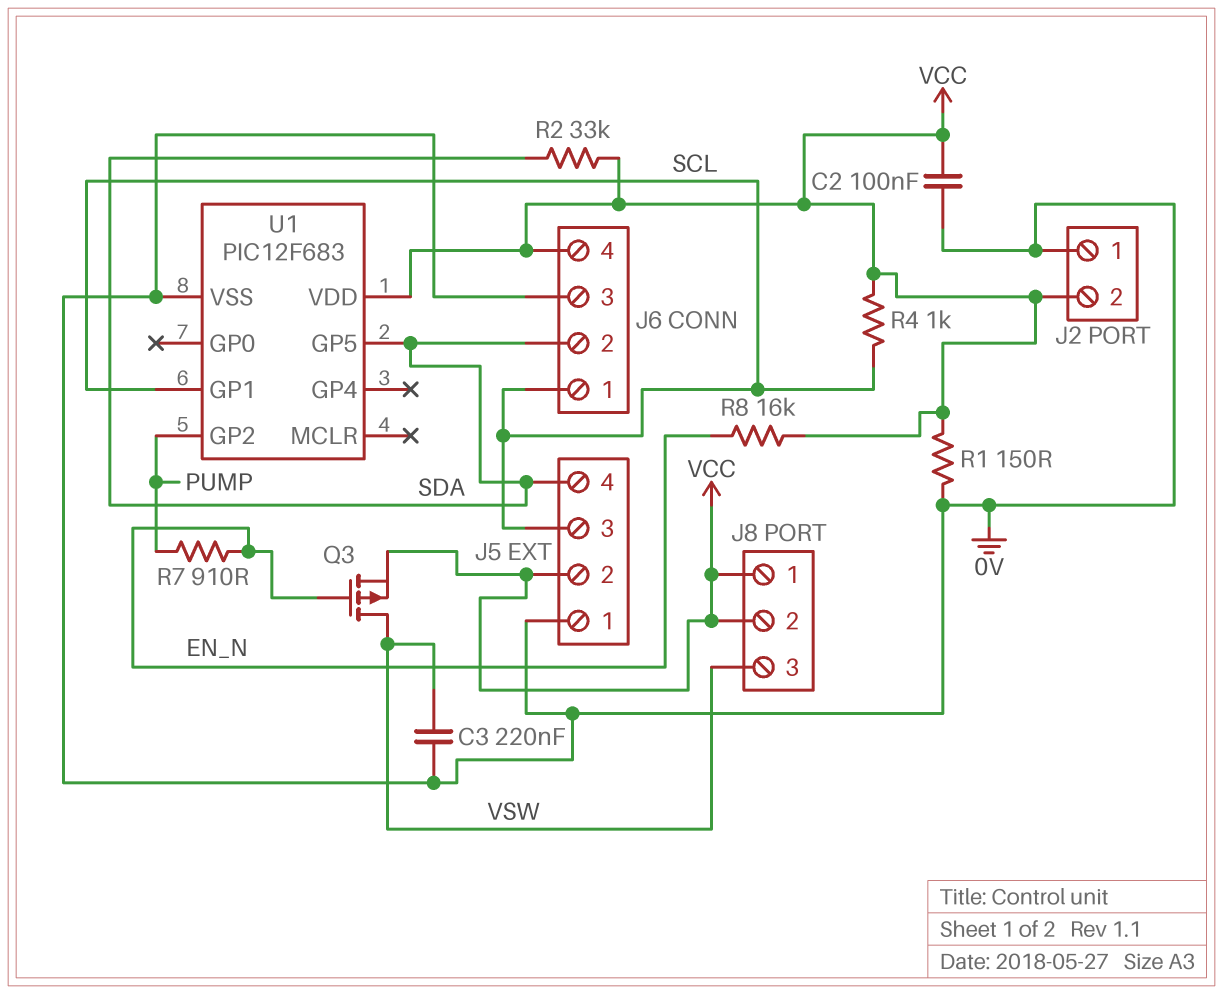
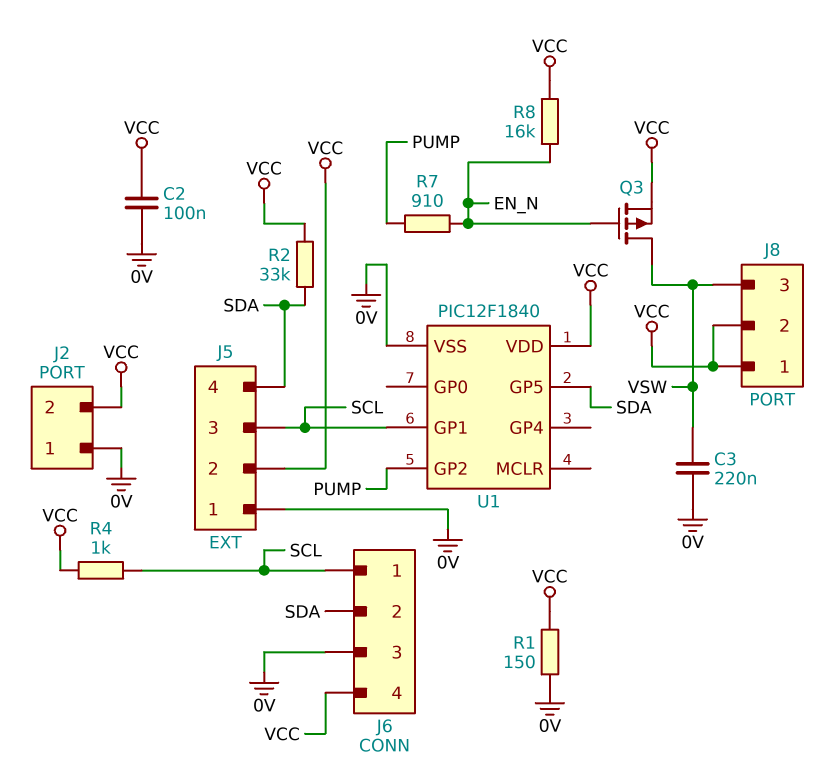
U1: PIC12F683 -> PIC12F1840

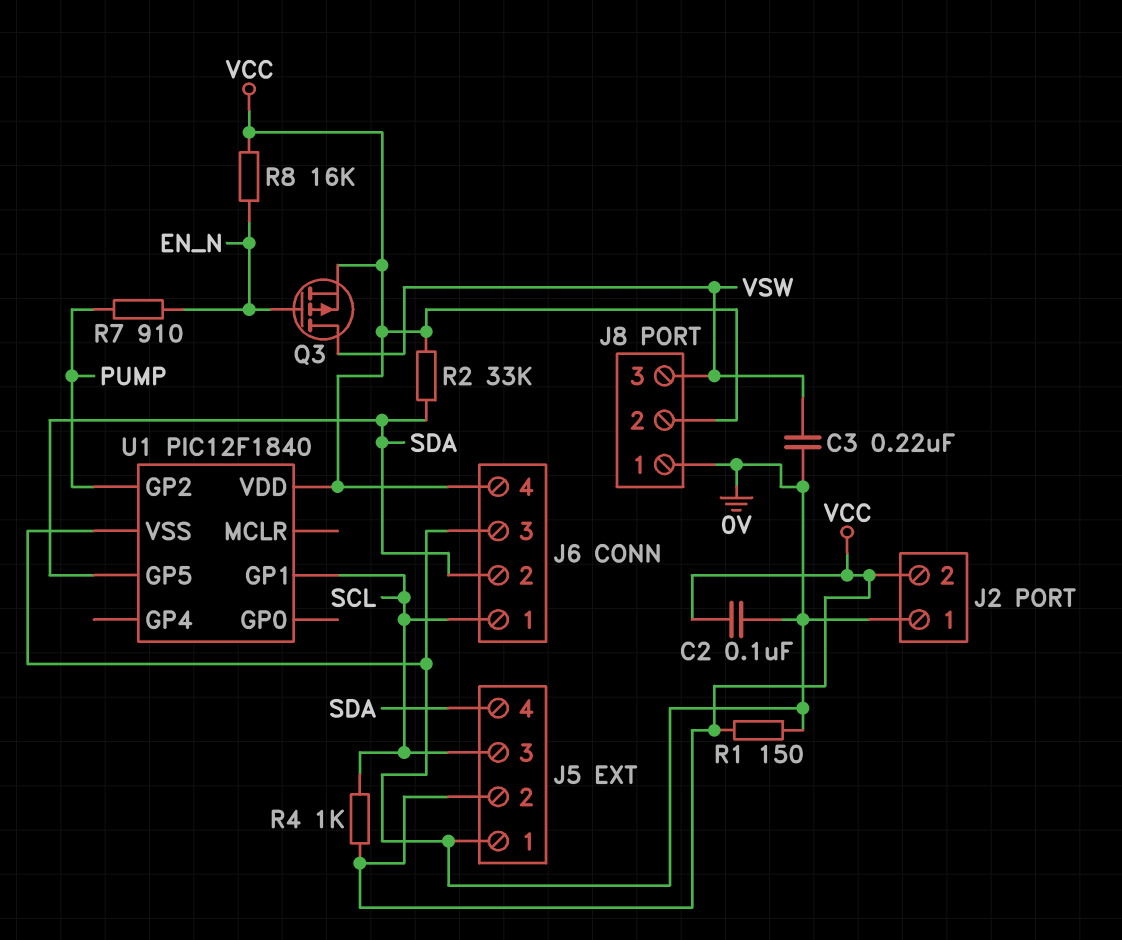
J8 pin 1: VCC -> 0V

